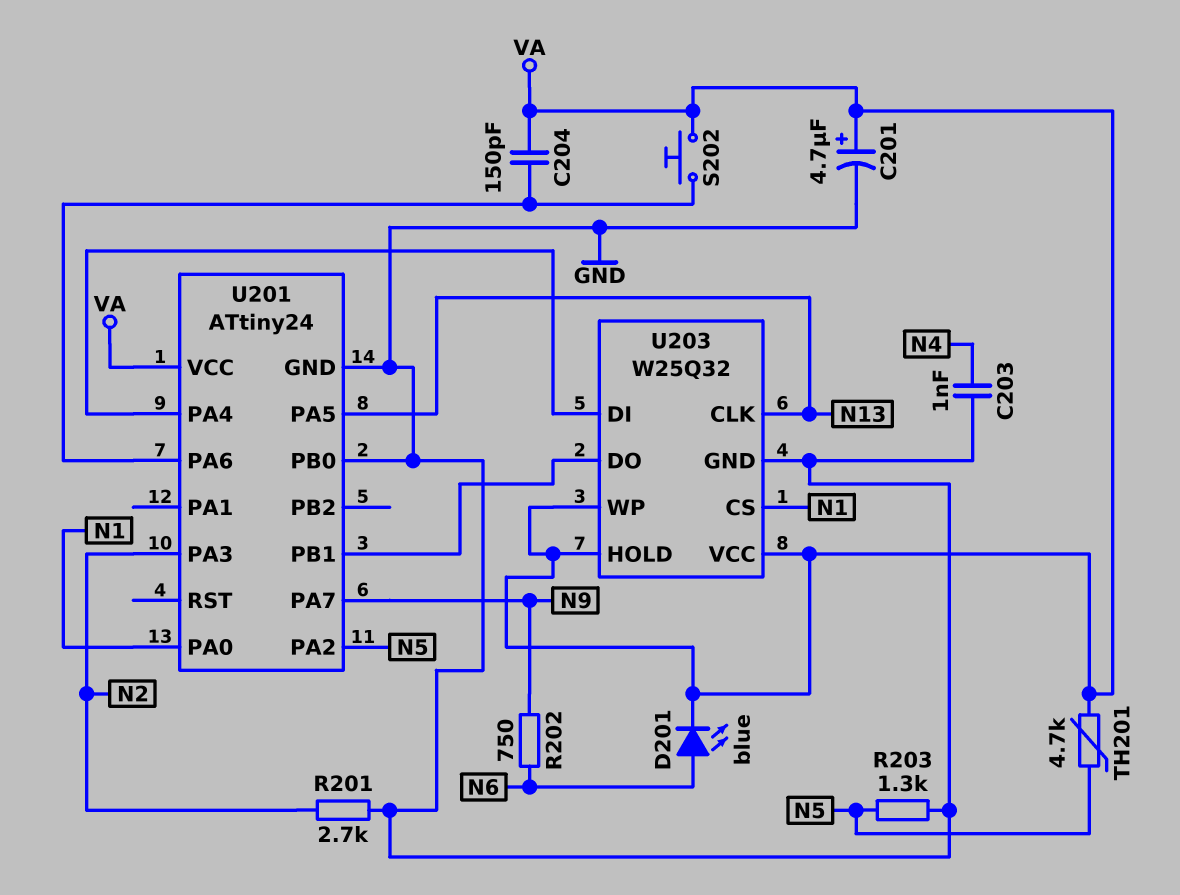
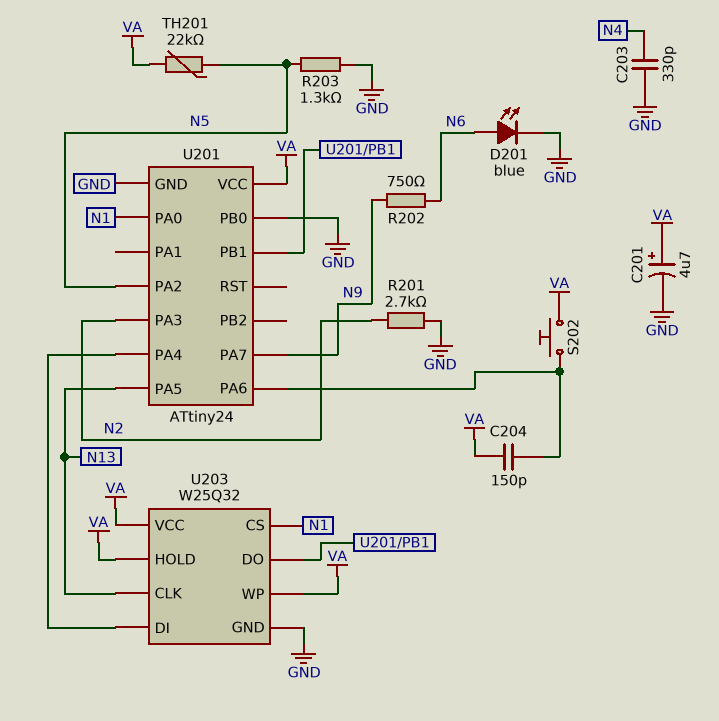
C203: 1nF (GND, N4) -> 330pF (GND, N4)
D201: LED blue (A N6, K VA) -> LED blue (A N6, K GND)
TH201: 4.7k (N5, VA) -> 22k (N5, VA)

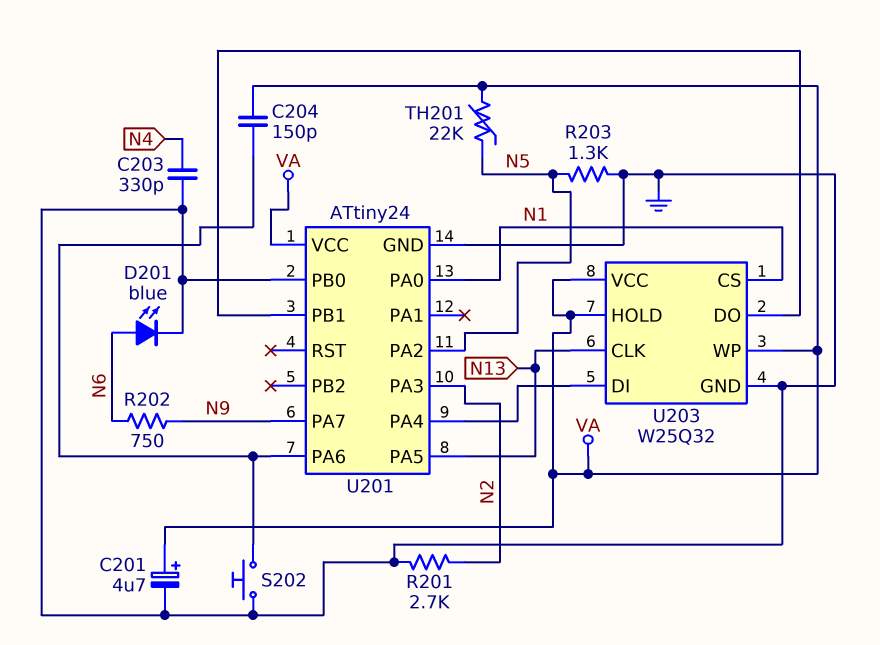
S202: button (U201/PA6, VA) -> button (GND, U201/PA6)

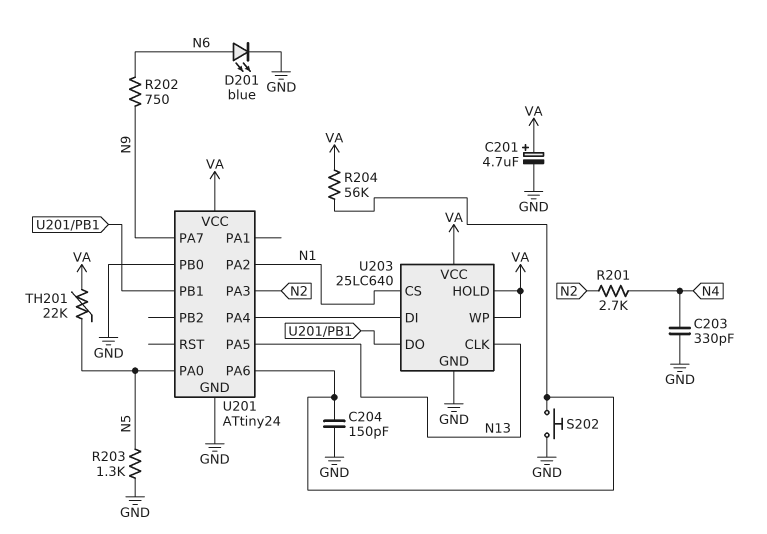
C204: 150pF (U201/PA6, VA) -> 150pF (GND, U201/PA6)
R201: 2.7k (GND, N2) -> 2.7k (N2, N4)
R204: none -> 56k (U201/PA6, VA)
U201 pin PA0: N1 -> N5
U201 pin PA2: N5 -> N1
U203: W25Q32 -> 25LC640

